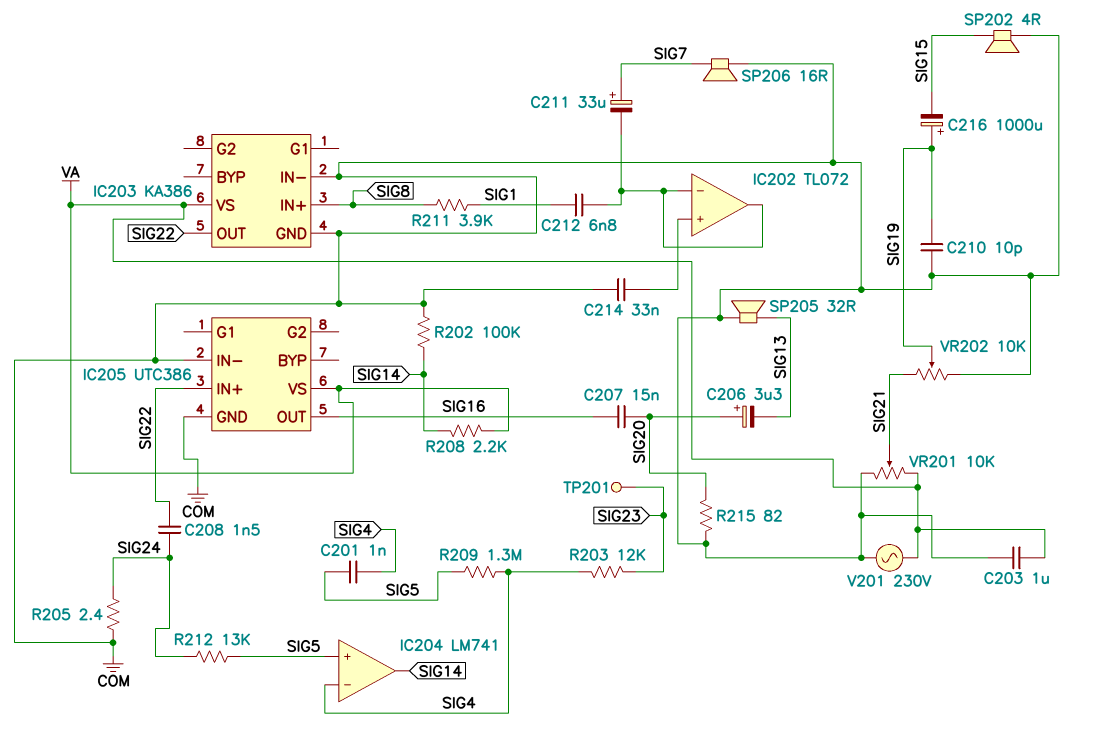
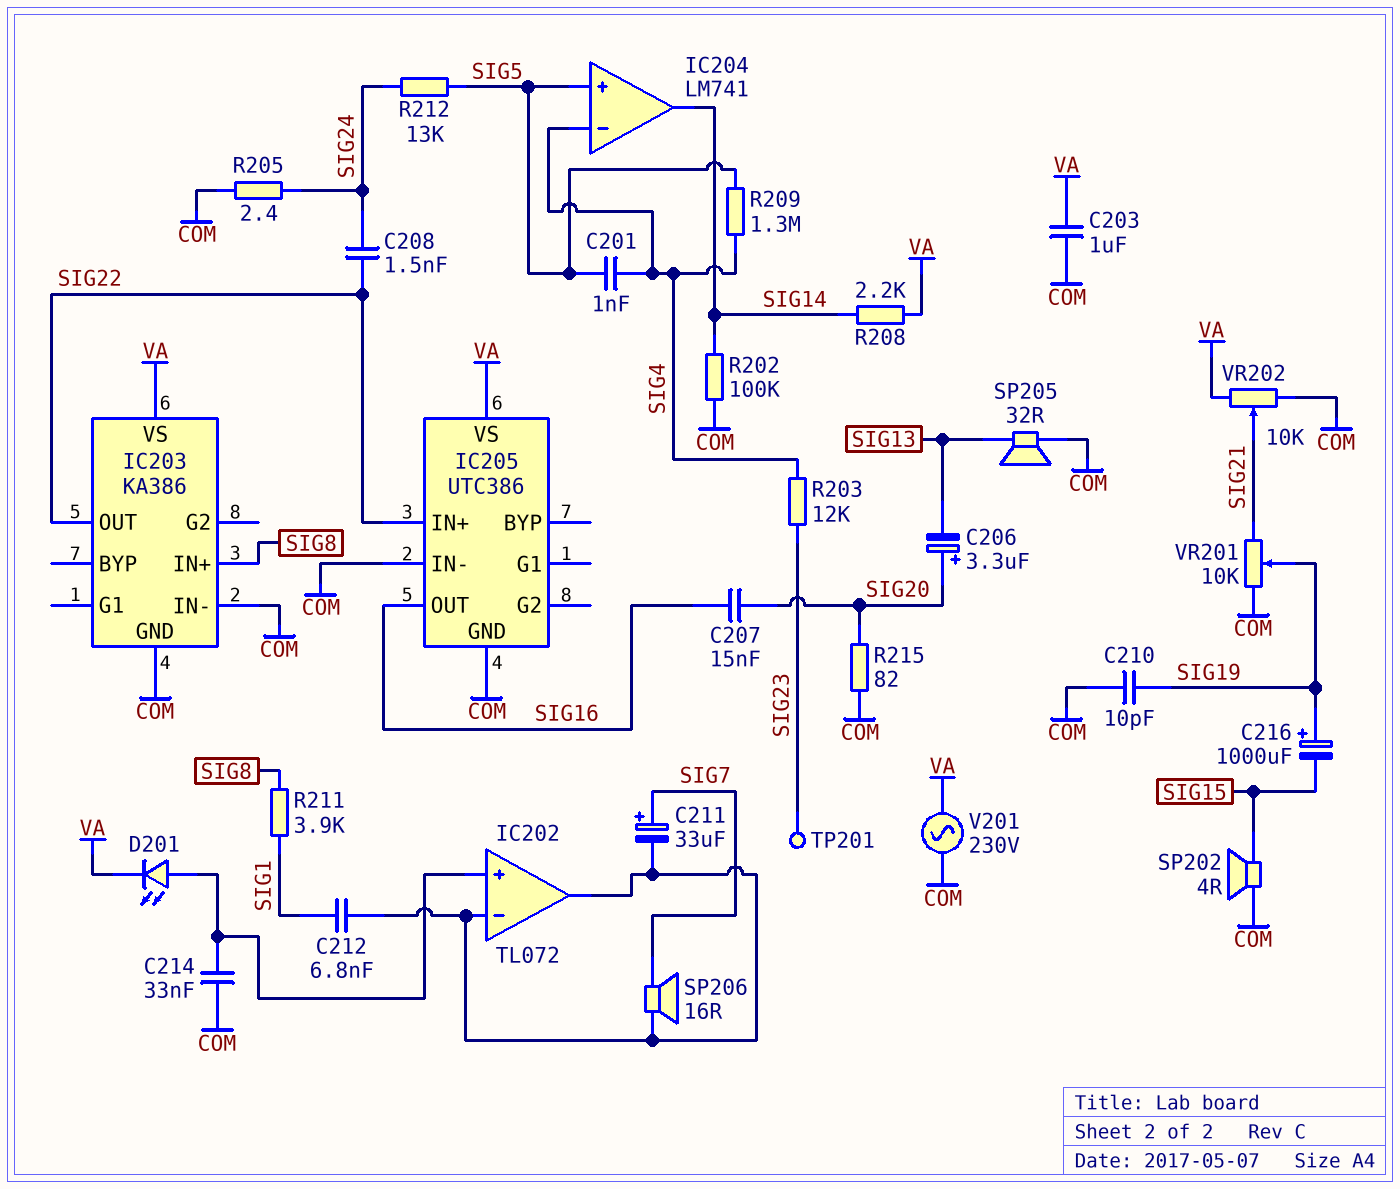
D201: none -> LED (A IC202/in+, K VA)
SP206: speaker 16R (COM, SIG7) -> speaker 16R (IC202/in-, SIG7)
VR201: 10k (COM, VA, wiper SIG21) -> 10k (COM, SIG21, wiper SIG19)
VR202: 10k (COM, SIG21, wiper SIG19) -> 10k (COM, VA, wiper SIG21)

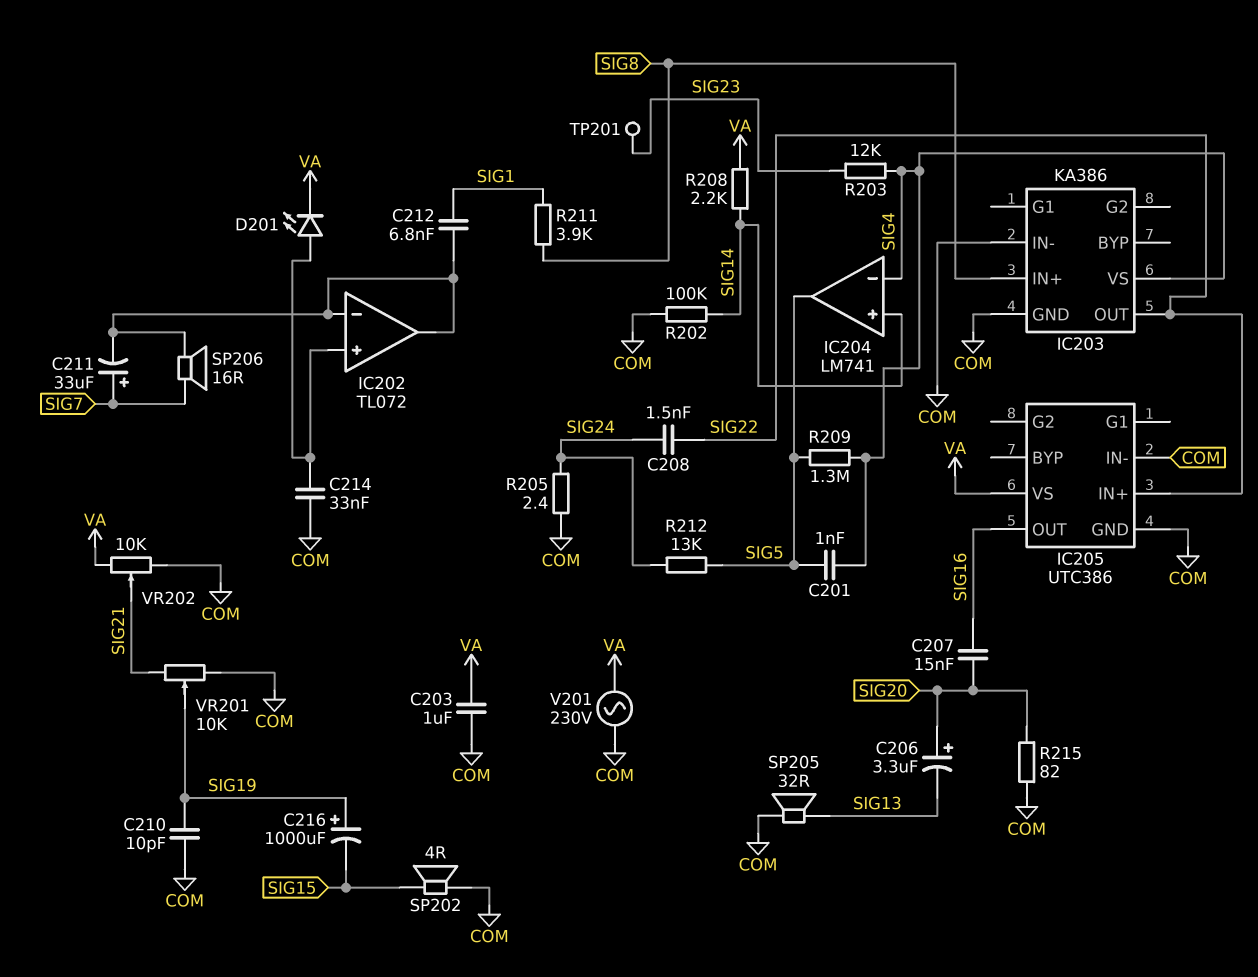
IC203 pin VS: VA -> SIG4
IC204 pin in+: SIG5 -> SIG14
IC204 pin out: SIG14 -> SIG5

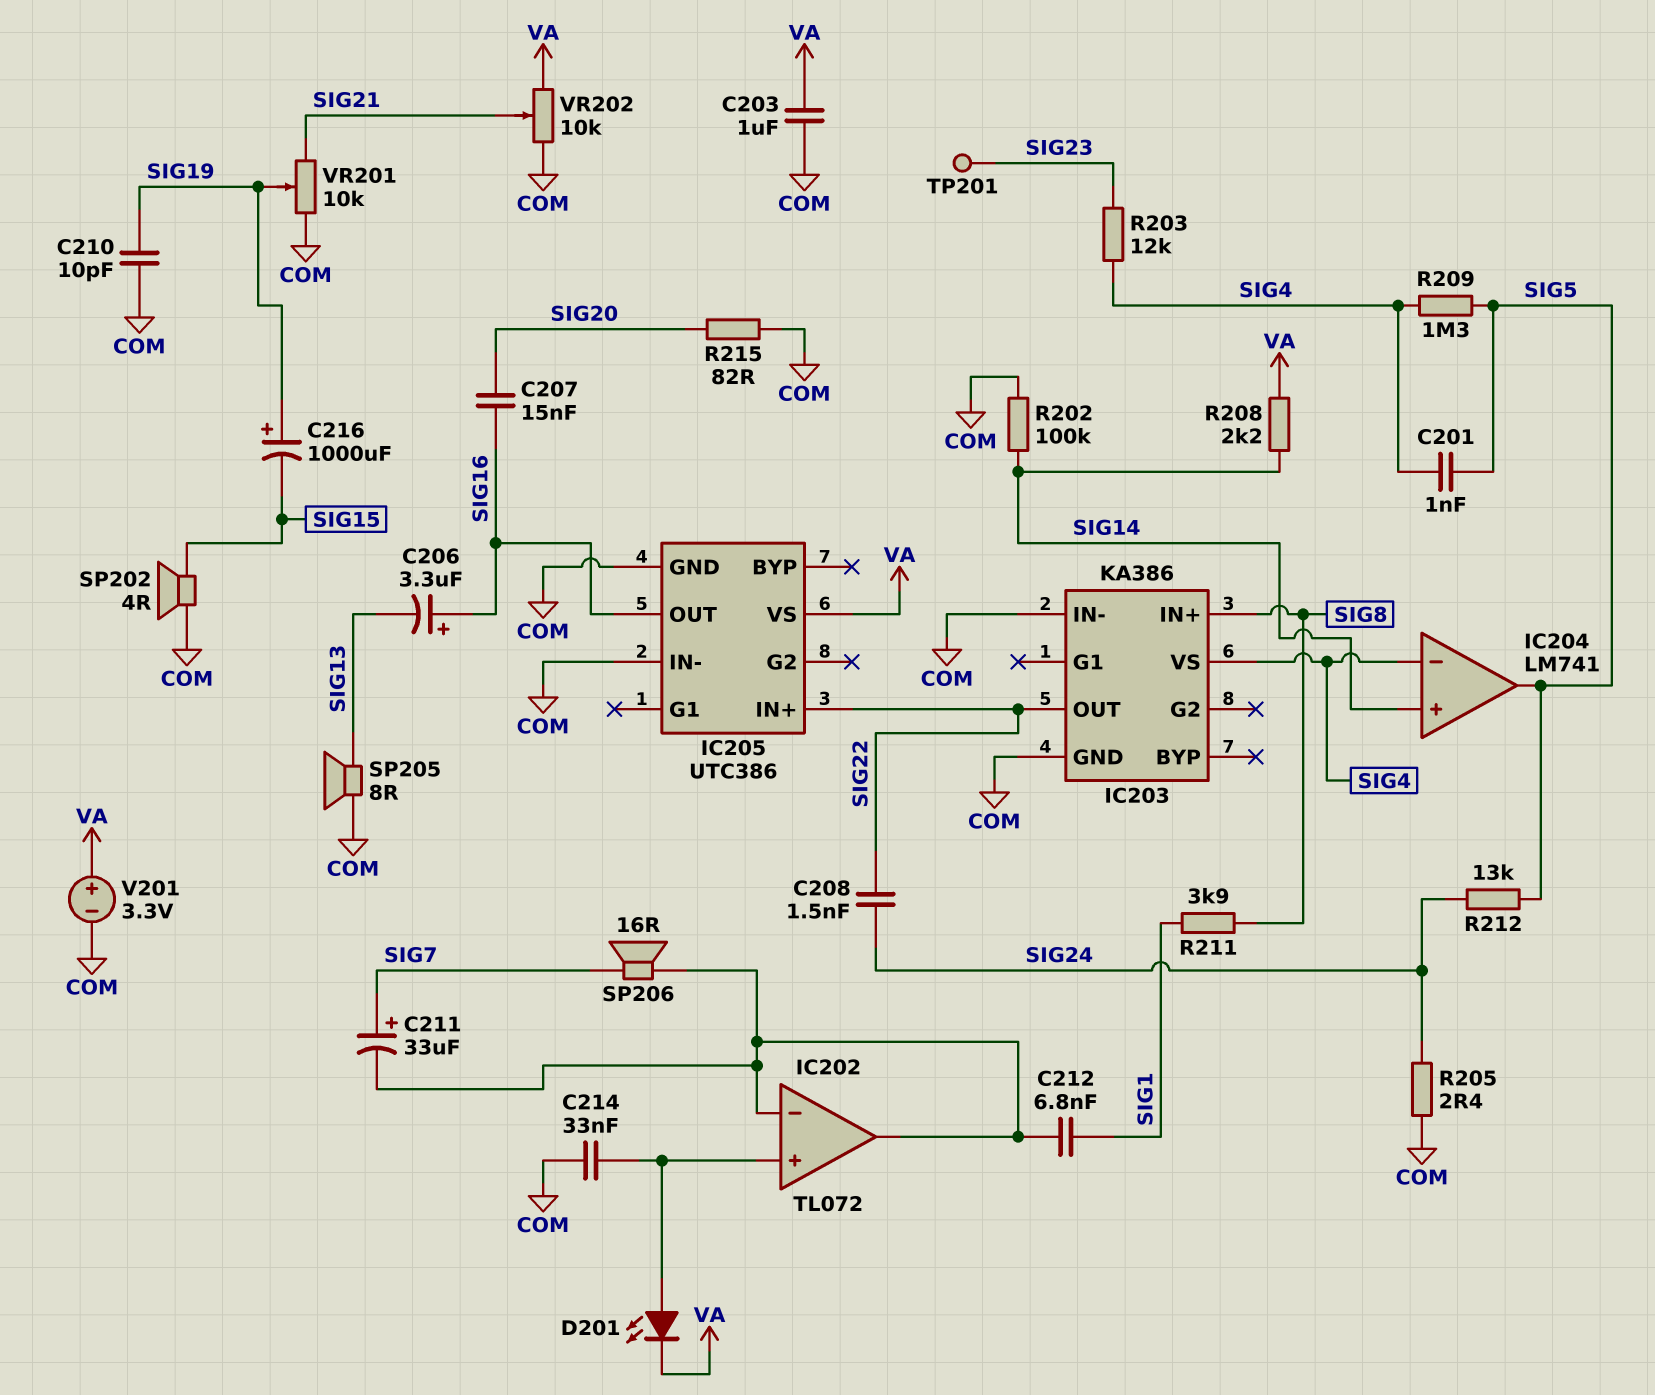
C206: 3.3uF (plus SIG20, minus SIG13) -> 3.3uF (plus SIG16, minus SIG13)
SP205: speaker 32R (COM, SIG13) -> speaker 8R (COM, SIG13)
V201: AC 230V (COM, VA) -> 3.3V (plus VA, minus COM)

